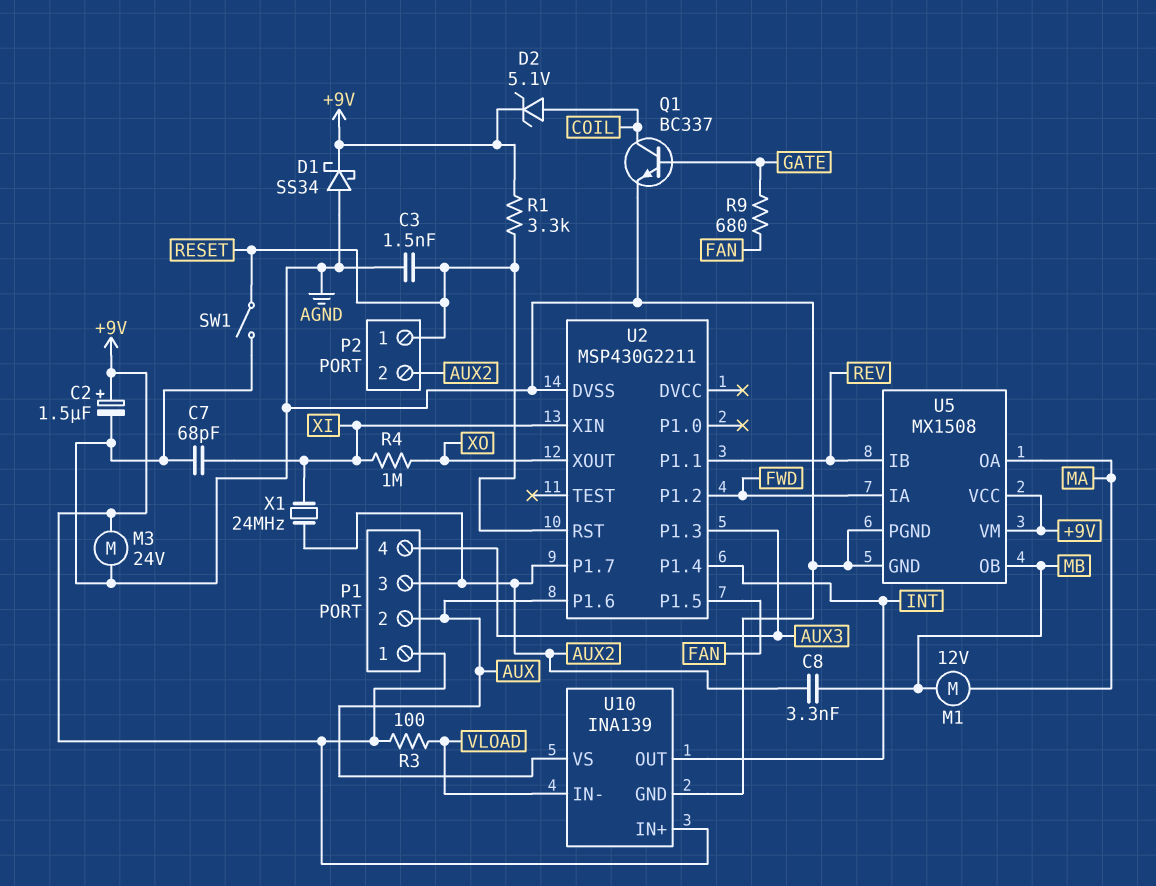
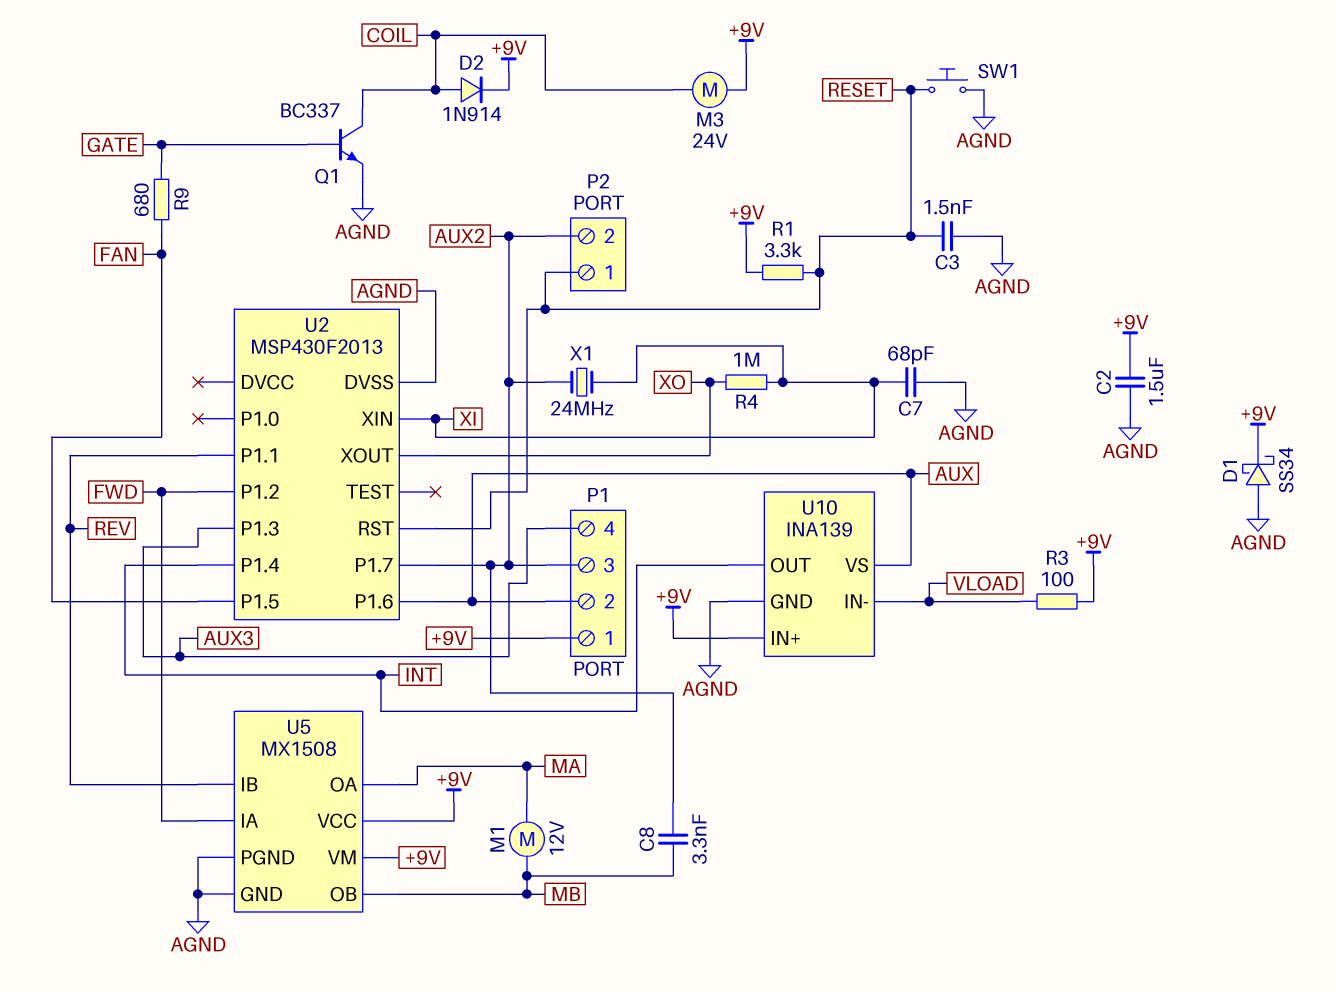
C2: 1.5uF (plus +9V, minus AGND) -> 1.5uF (+9V, AGND)
D2: zener 5.1V (A COIL, K +9V) -> diode 1N914 (A COIL, K +9V)
M3: motor 24V (+9V, AGND) -> motor 24V (+9V, COIL)
SW1: switch (AGND, RESET) -> button (AGND, RESET)
U2: MSP430G2211 -> MSP430F2013

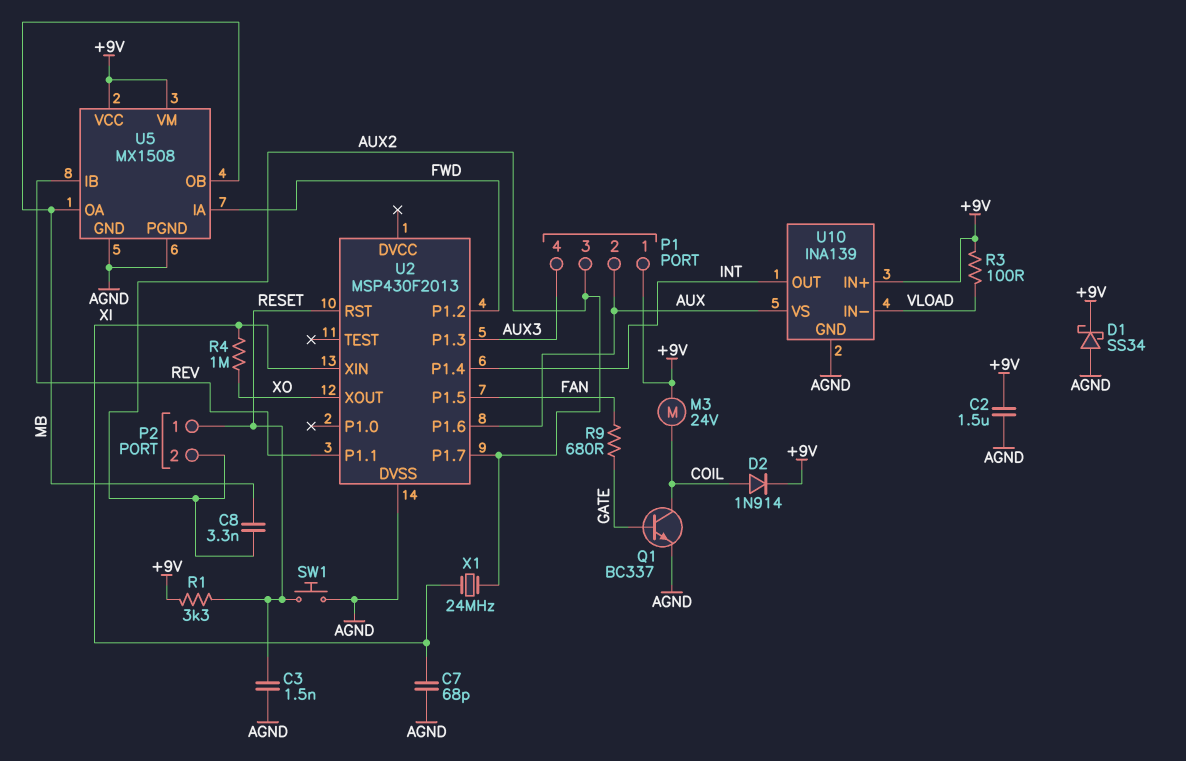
M1: motor 12V (MA, MB) -> none
U5 pin OA: MA -> MB

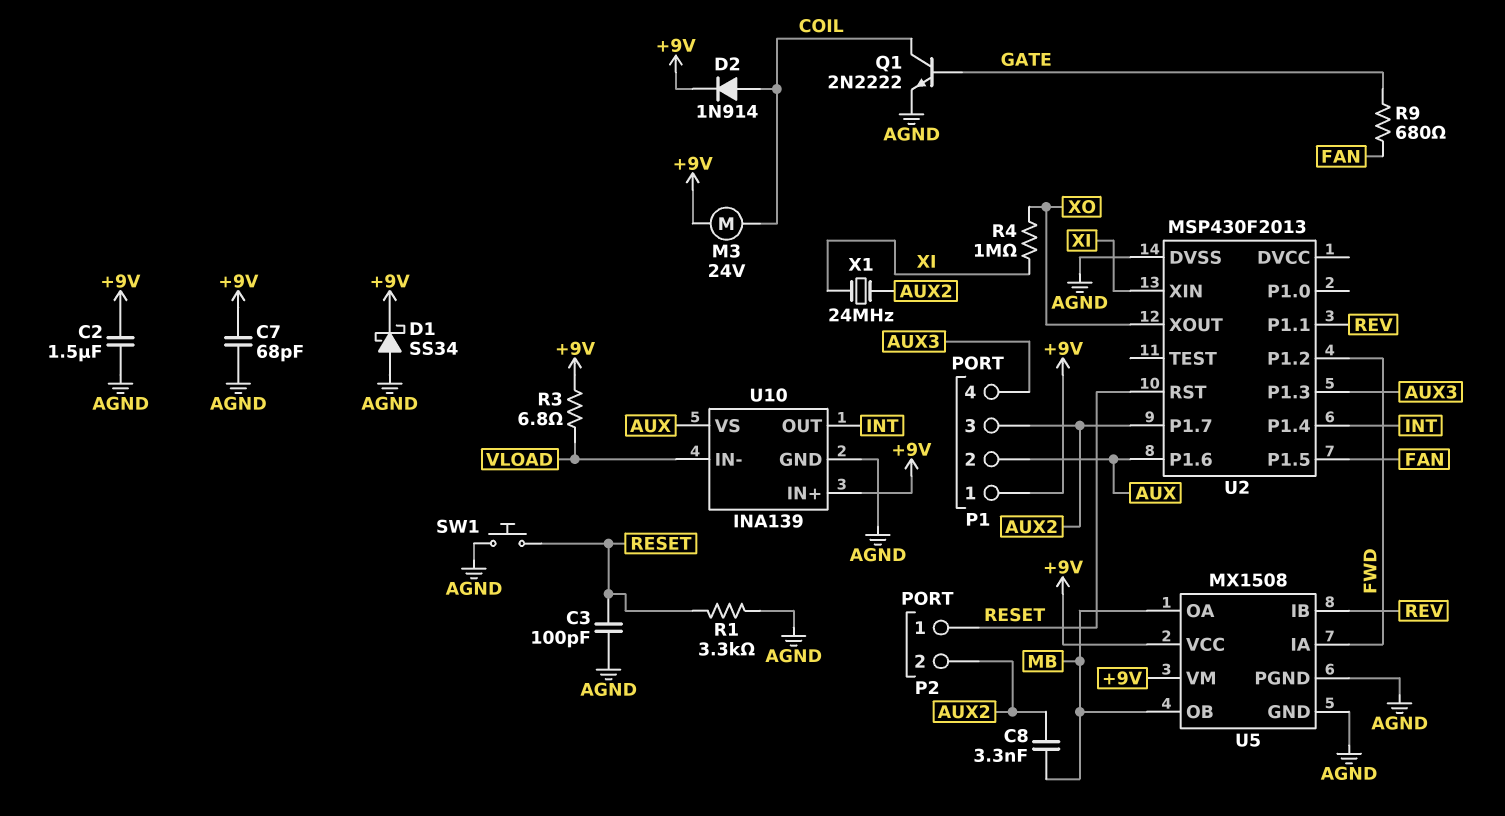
C3: 1.5nF (AGND, RESET) -> 100pF (AGND, RESET)
C7: 68pF (AGND, XI) -> 68pF (+9V, AGND)
Q1: NPN BC337 (B GATE, C COIL, E AGND) -> NPN 2N2222 (B GATE, C COIL, E AGND)
R1: 3.3k (+9V, RESET) -> 3.3k (AGND, RESET)
R3: 100 (+9V, VLOAD) -> 6.8 (+9V, VLOAD)

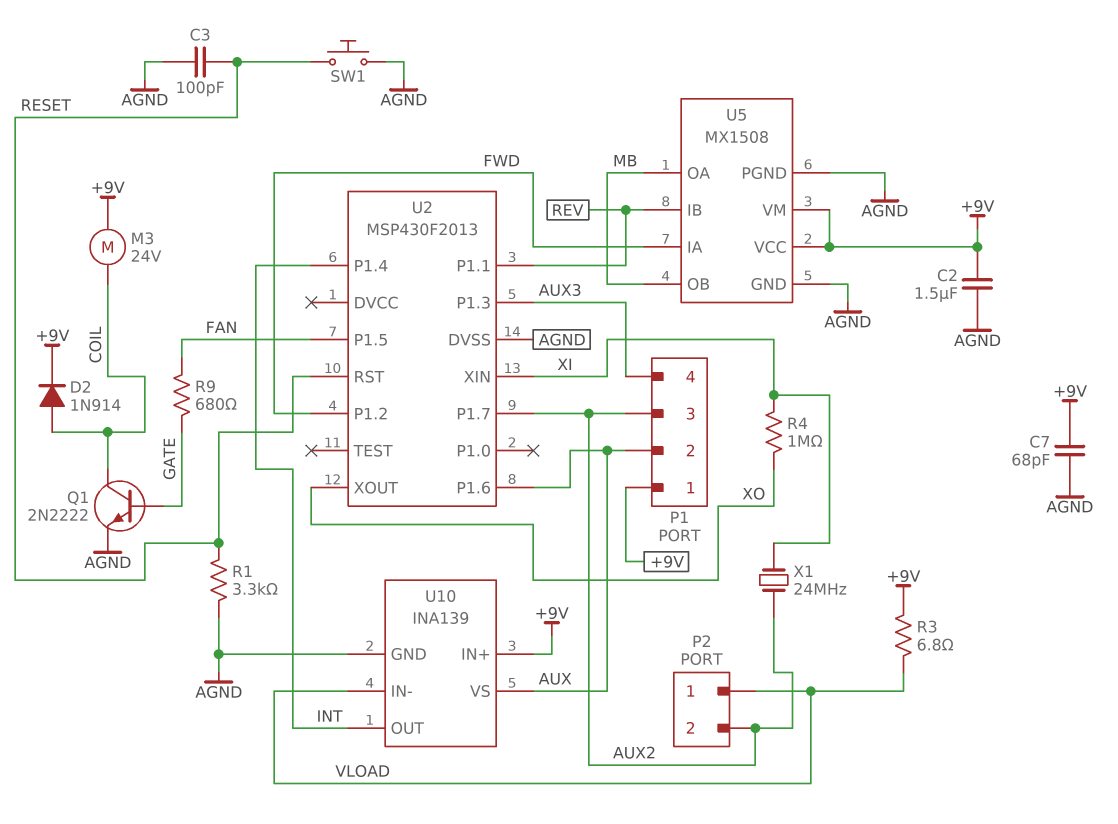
C8: 3.3nF (AUX2, MB) -> none
D1: schottky SS34 (A AGND, K +9V) -> none
P2 pin 1: RESET -> VLOAD

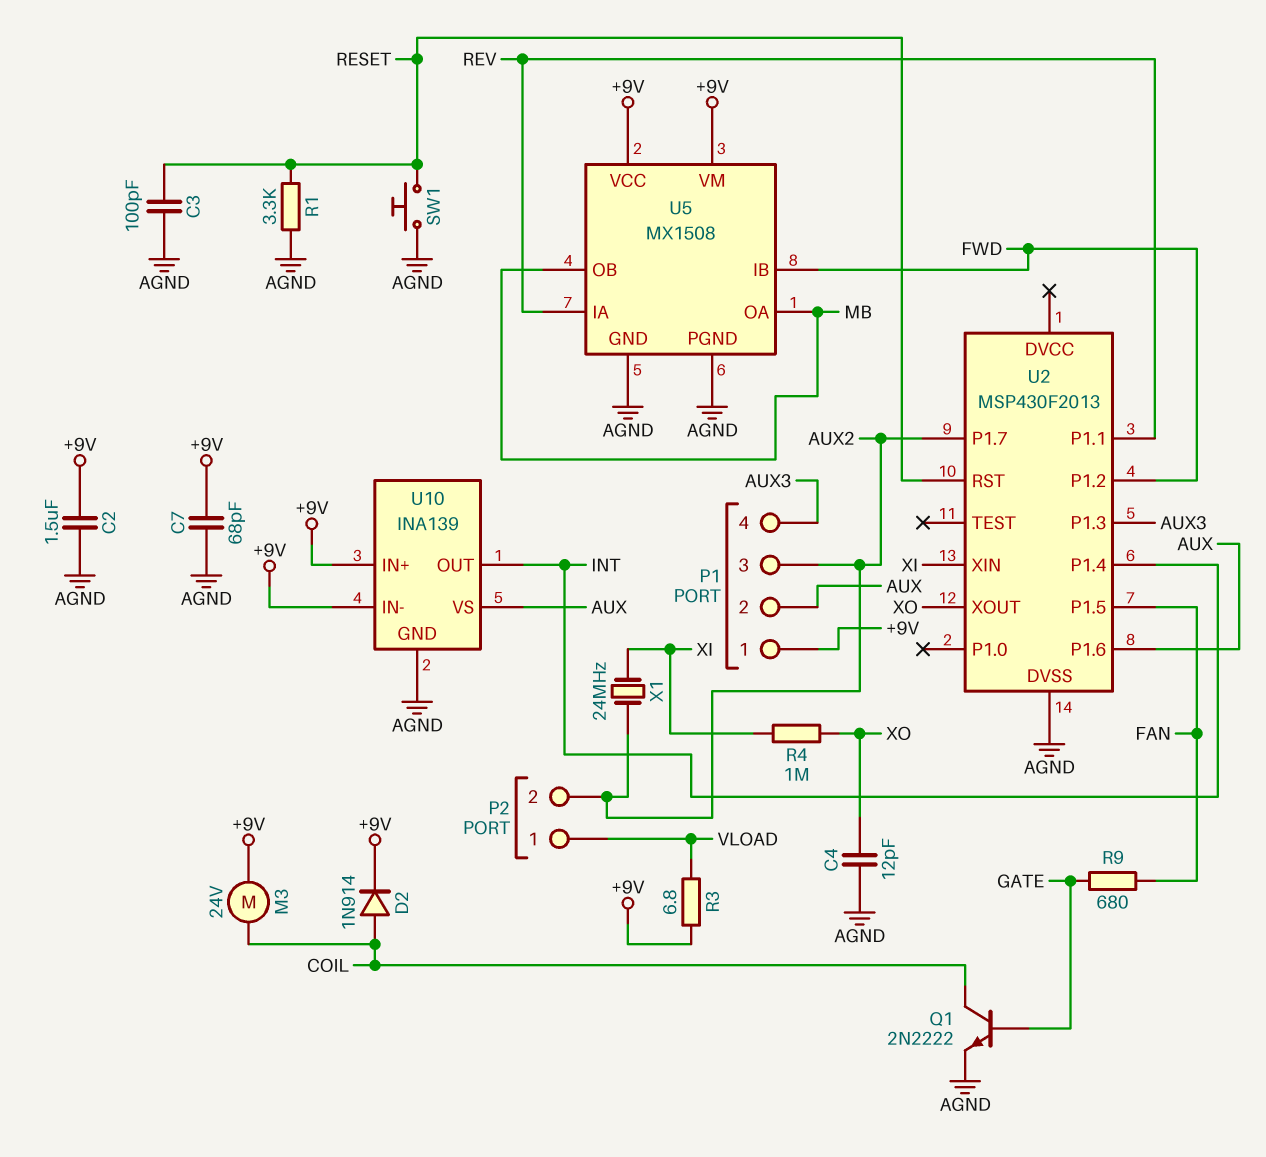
C4: none -> 12pF (AGND, XO)
U5 pin IA: FWD -> REV
U5 pin IB: REV -> FWD
U10 pin IN-: VLOAD -> +9V

